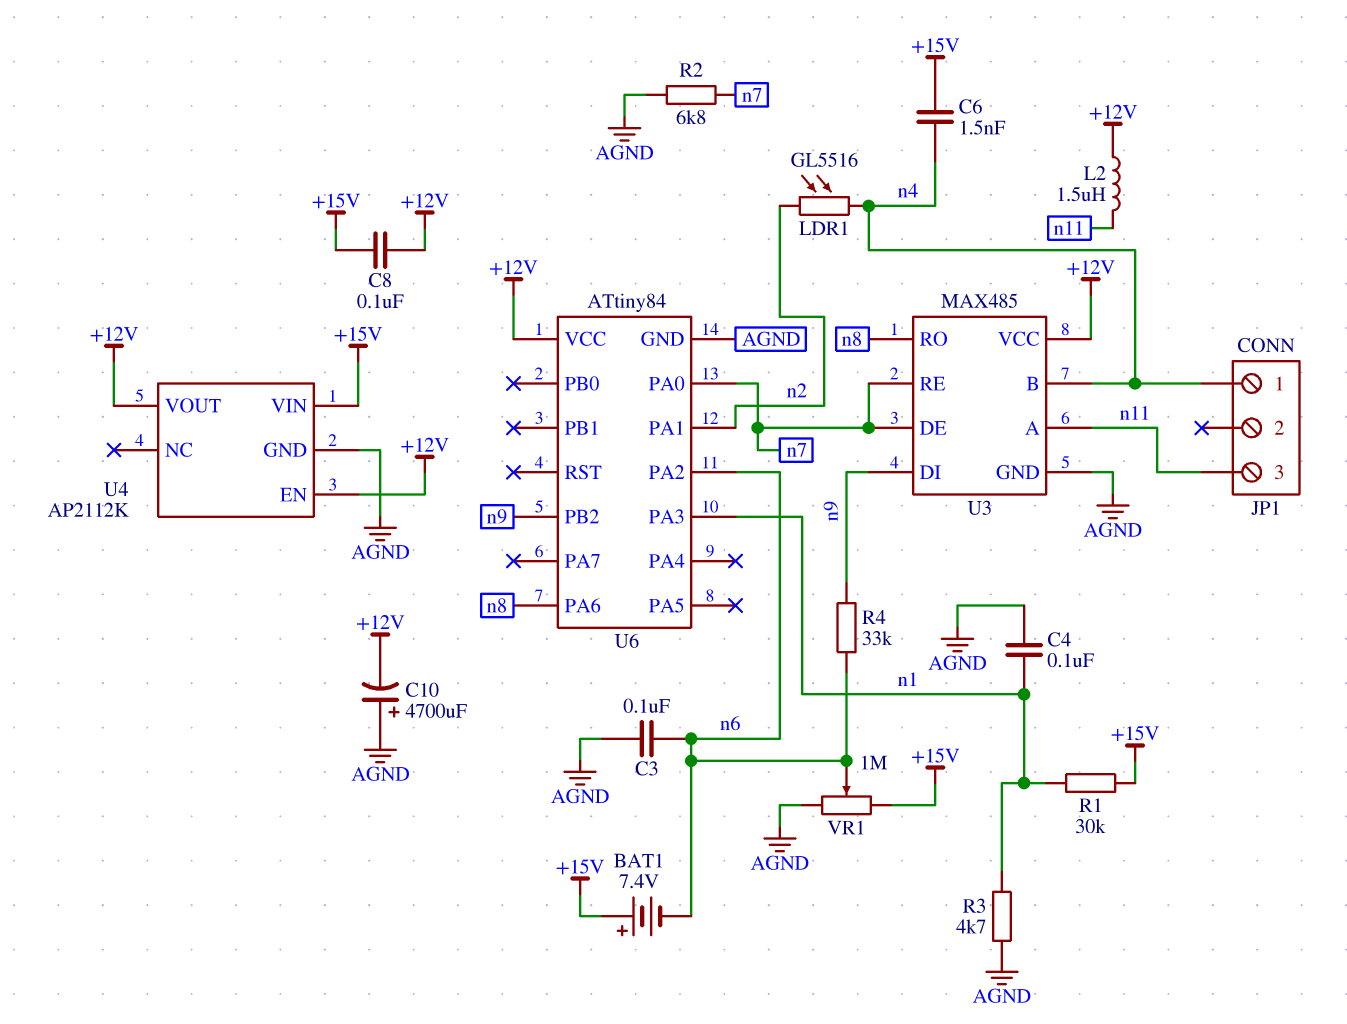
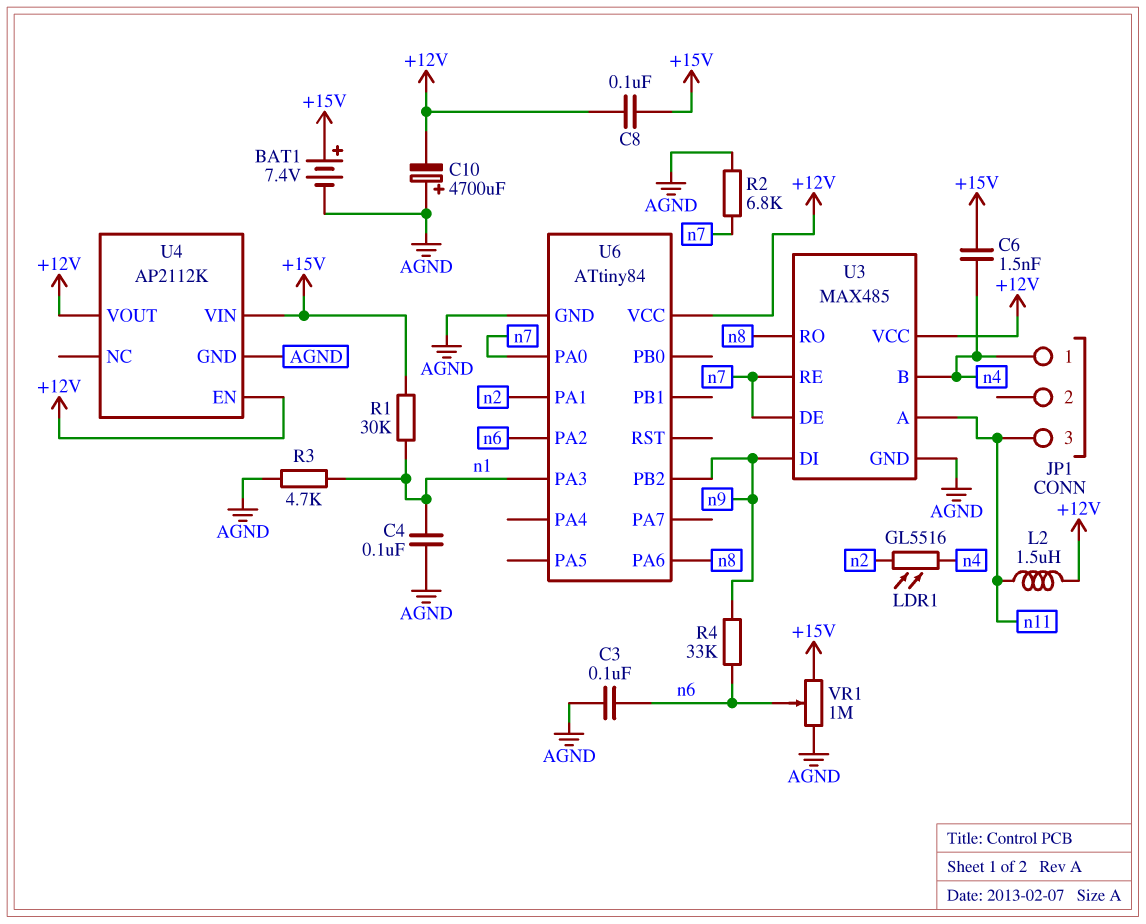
BAT1: 7.4V (plus +15V, minus n6) -> 7.4V (plus +15V, minus AGND)

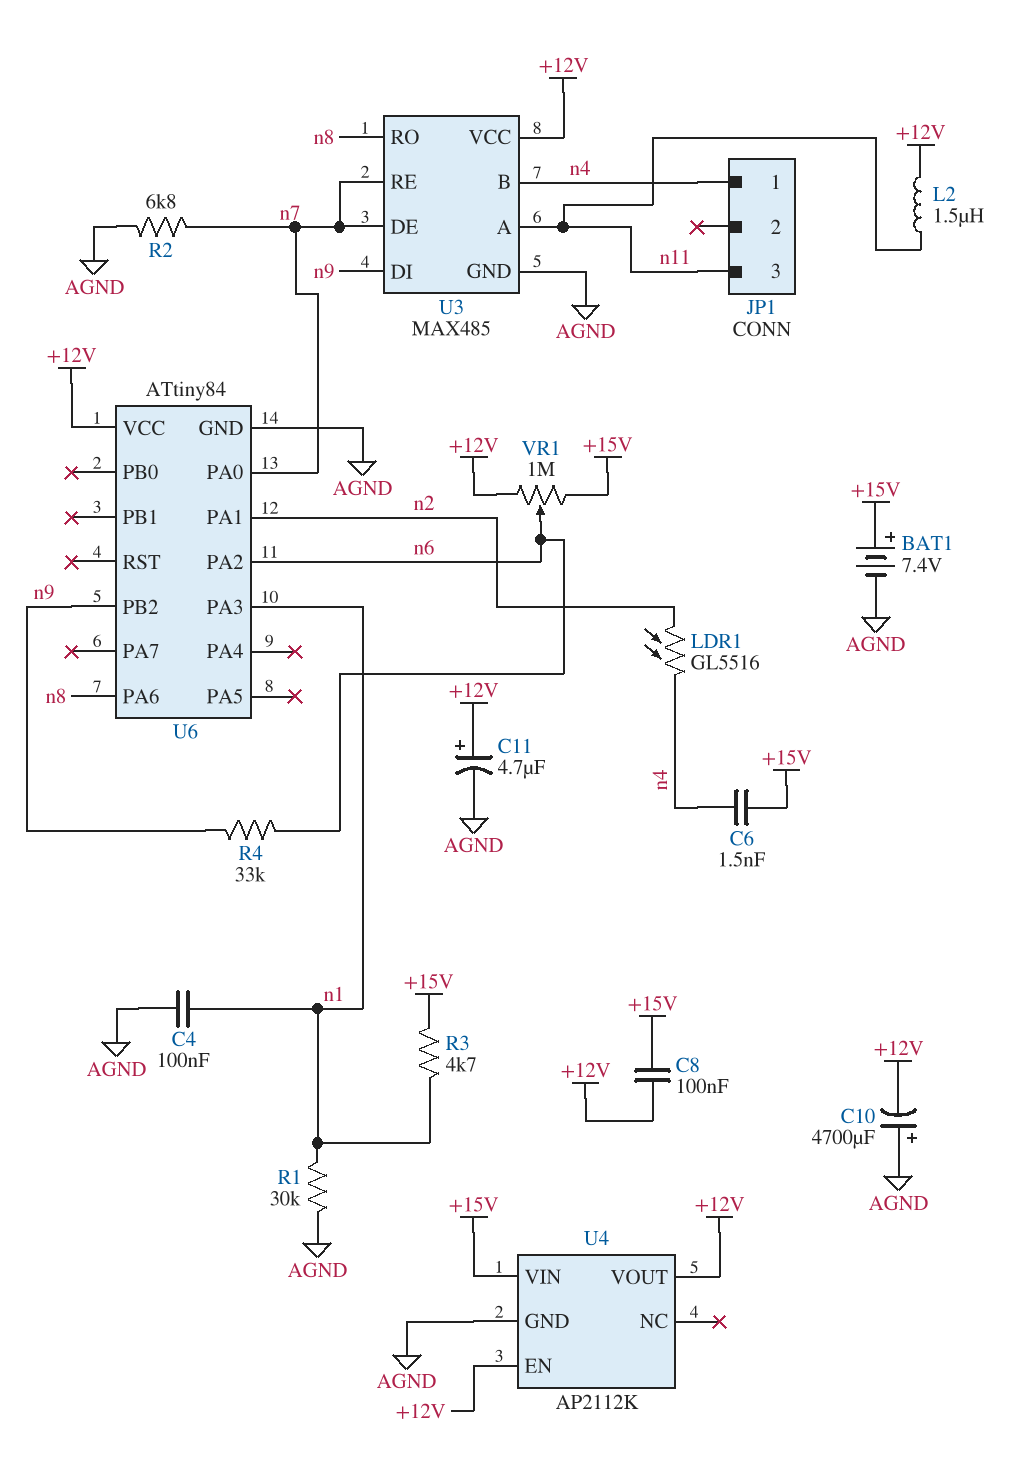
C3: 100nF (AGND, n6) -> none
C11: none -> 4.7uF (plus +12V, minus AGND)
R1: 30k (+15V, n1) -> 30k (AGND, n1)
R3: 4.7k (AGND, n1) -> 4.7k (+15V, n1)
VR1: 1M (+15V, AGND, wiper n6) -> 1M (+12V, +15V, wiper n6)

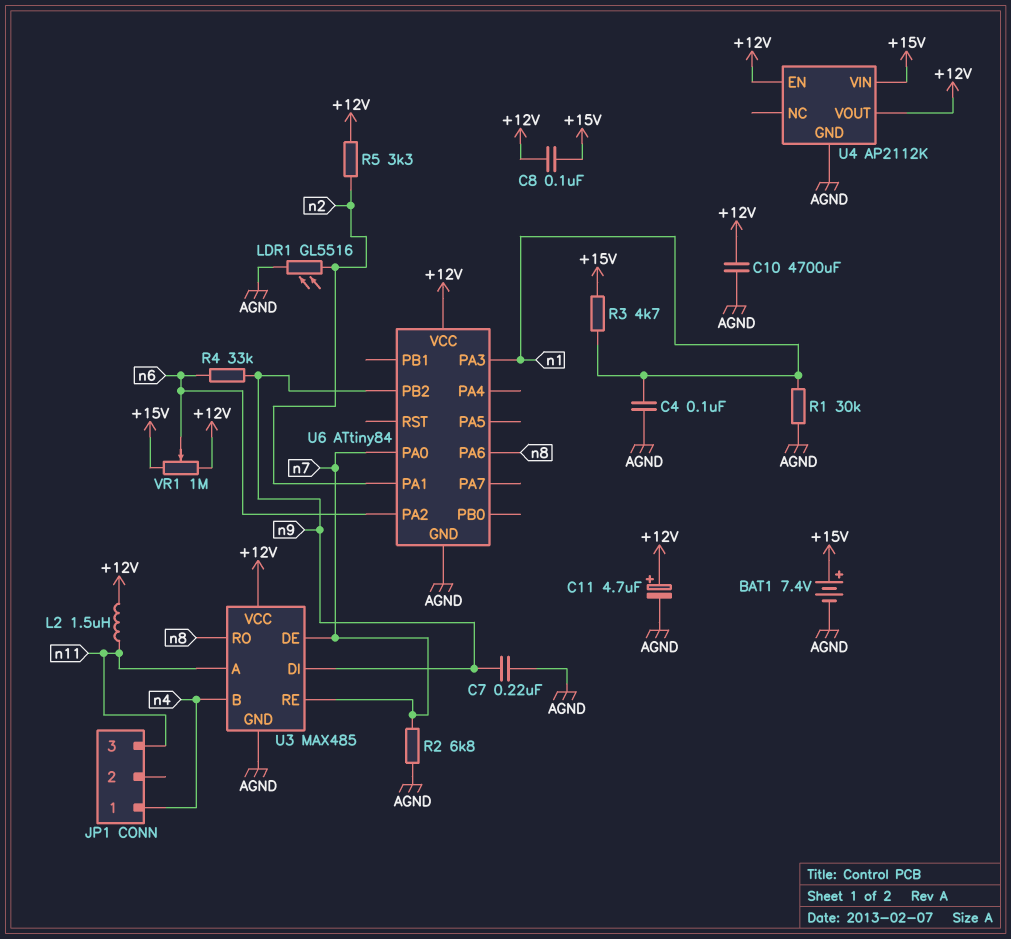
C6: 1.5nF (+15V, n4) -> none
C7: none -> 220nF (AGND, n9)
C10: 4700uF (plus AGND, minus +12V) -> 4700uF (+12V, AGND)
LDR1: GL5516 (n2, n4) -> GL5516 (AGND, n2)
R5: none -> 3.3k (+12V, n2)

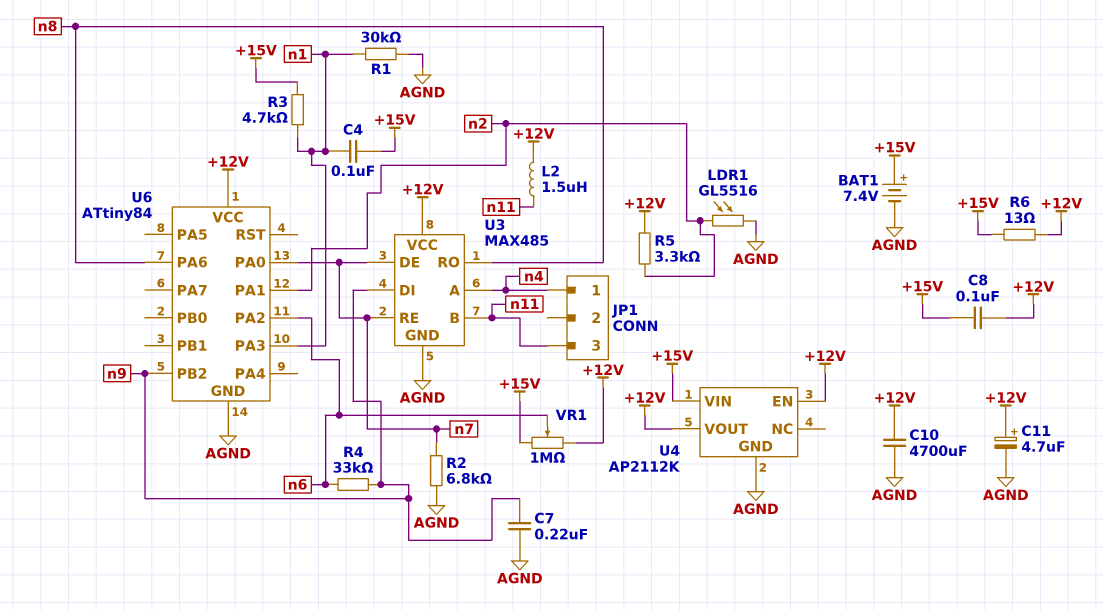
C4: 100nF (AGND, n1) -> 100nF (+15V, n1)
R6: none -> 13 (+12V, +15V)
U3 pin A: n11 -> n4
U3 pin B: n4 -> n11

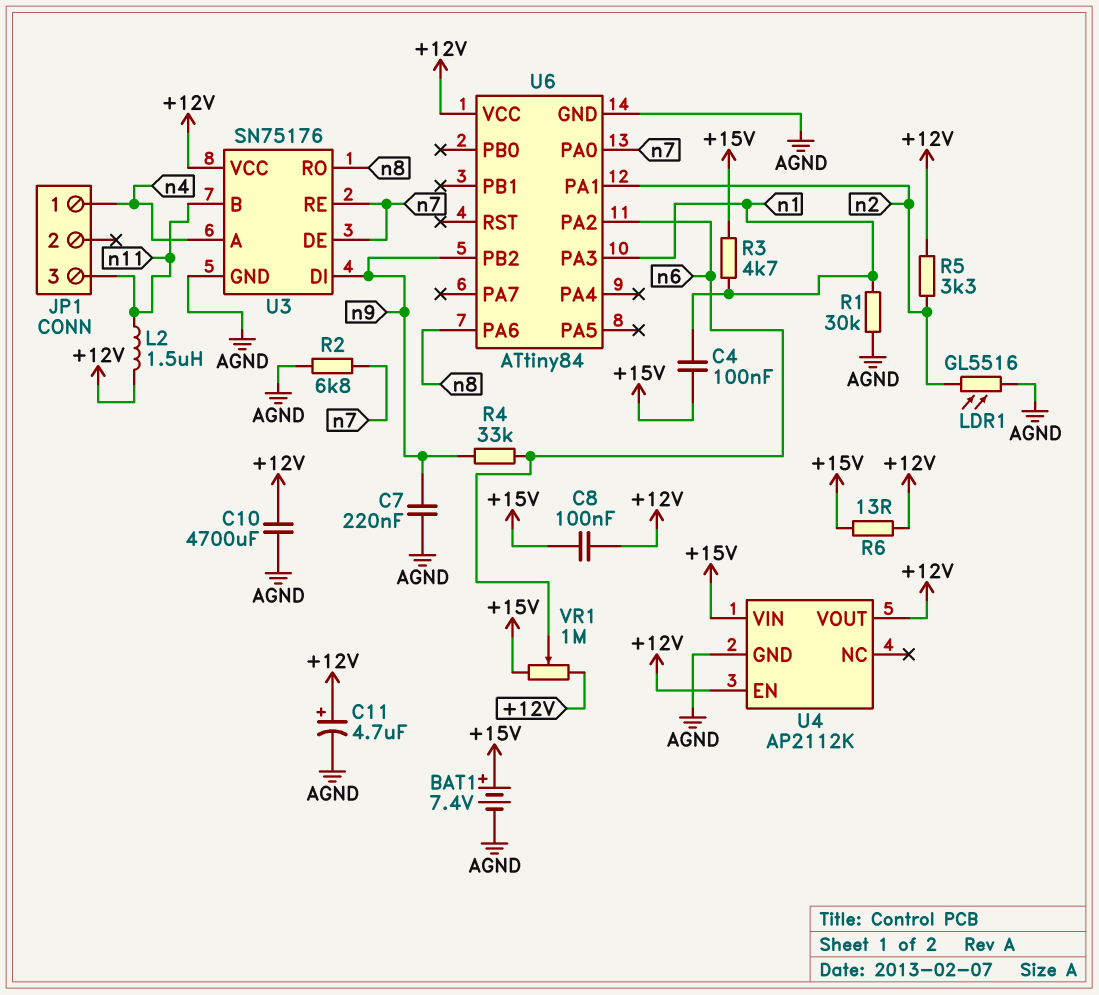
U3: MAX485 -> SN75176

